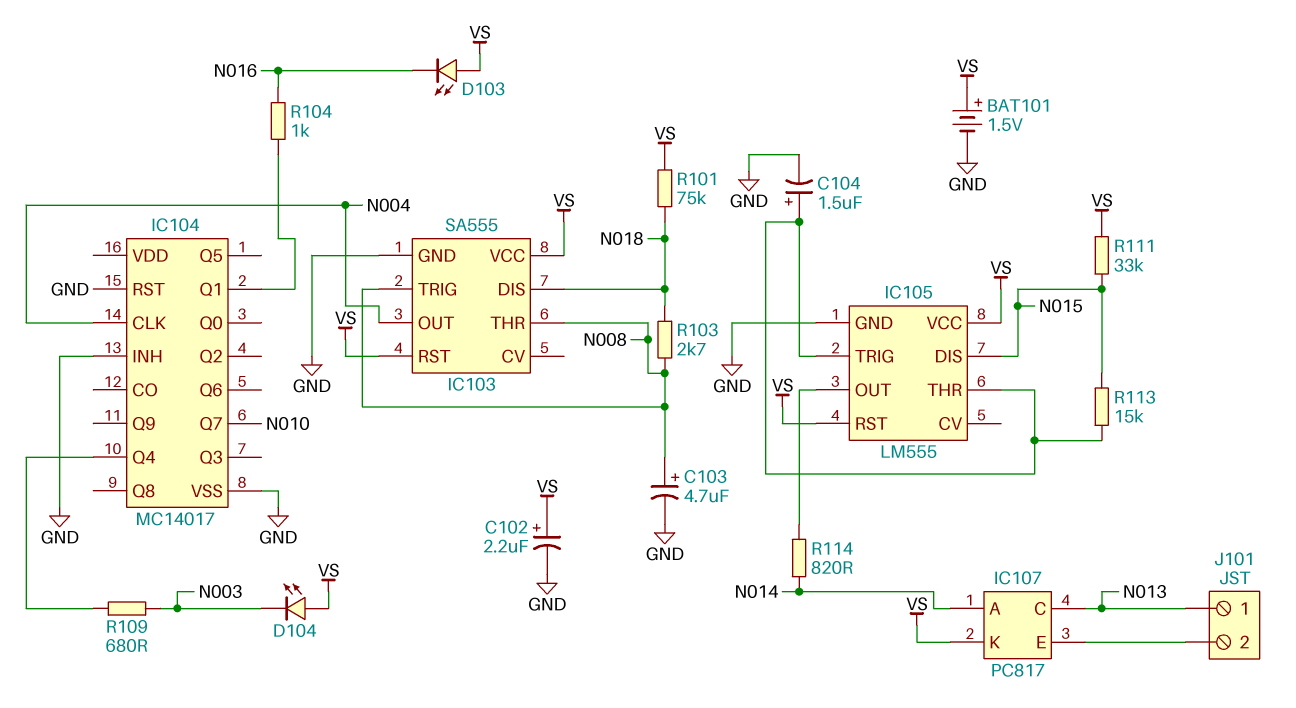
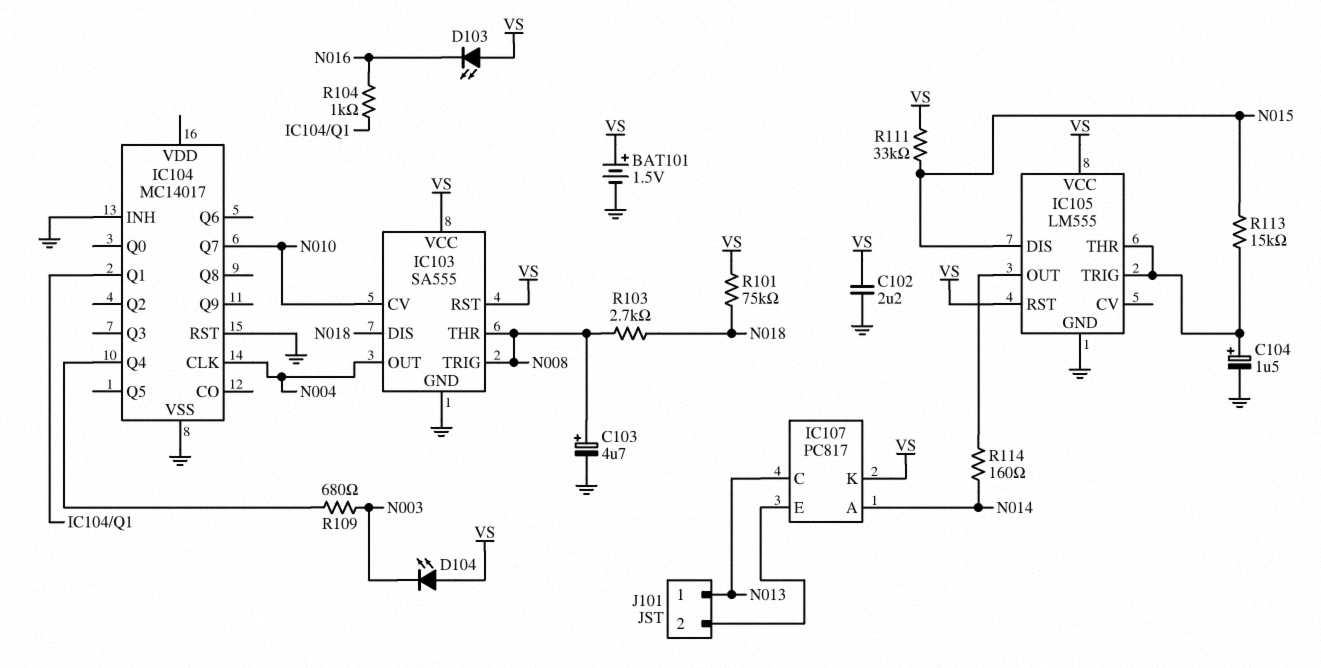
C102: 2.2uF (plus VS, minus GND) -> 2.2uF (GND, VS)
IC103 pin CV: none -> N010
R114: 820 (IC105/OUT, N014) -> 160 (IC105/OUT, N014)

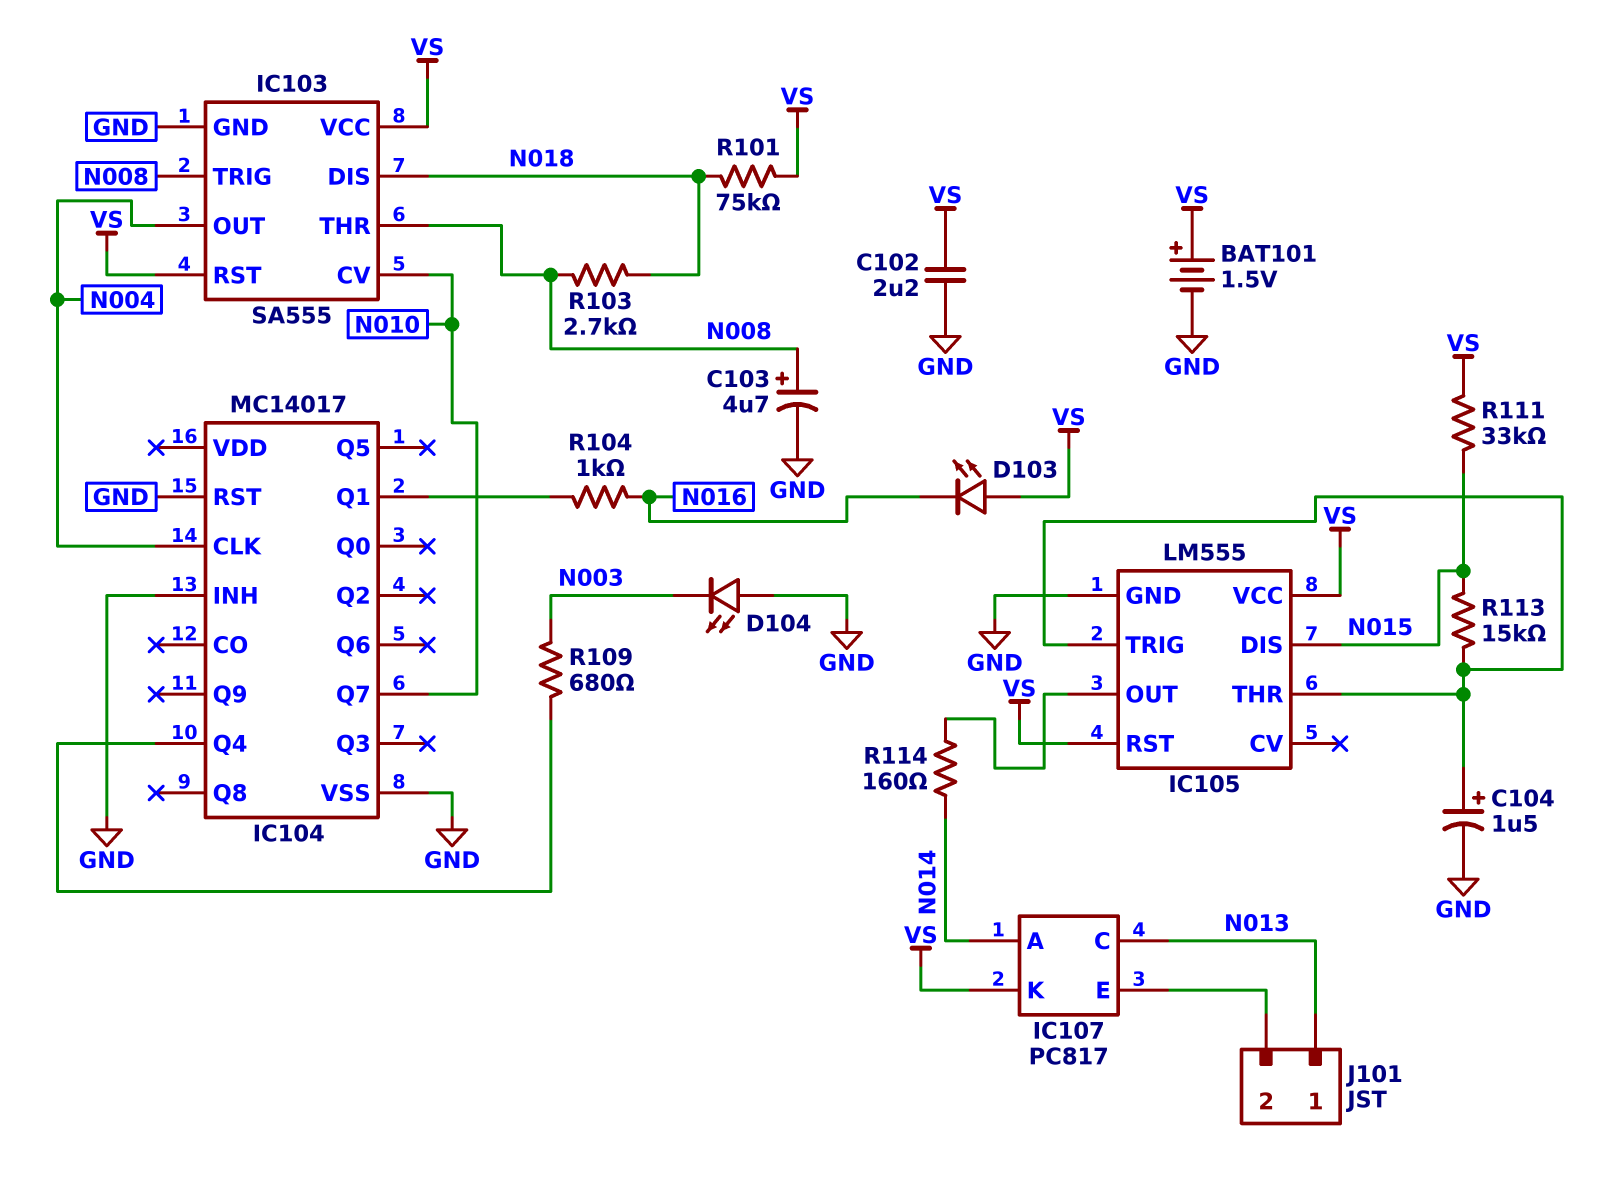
D104: LED (A VS, K N003) -> LED (A GND, K N003)

